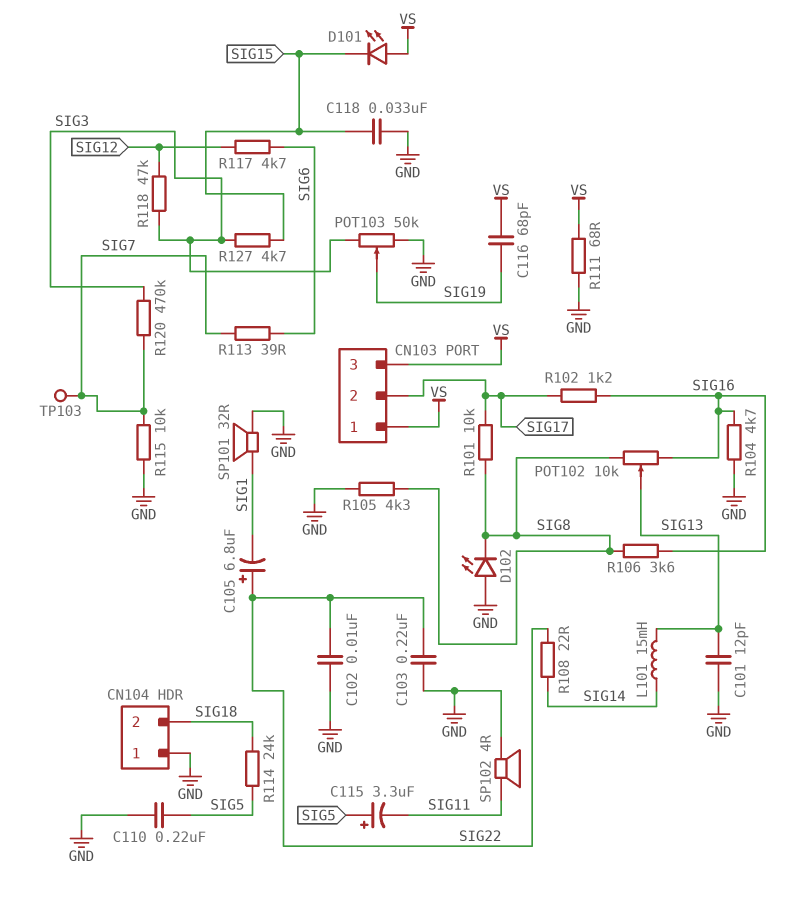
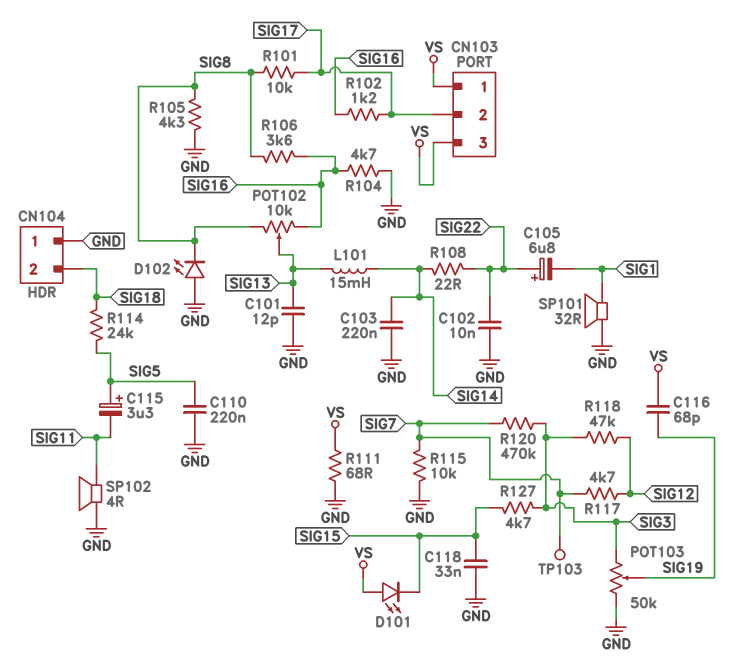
C103: 220nF (GND, SIG22) -> 220nF (GND, SIG14)
R113: 39 (SIG6, SIG7) -> none
R117: 4.7k (SIG6, SIG12) -> 4.7k (SIG7, SIG12)

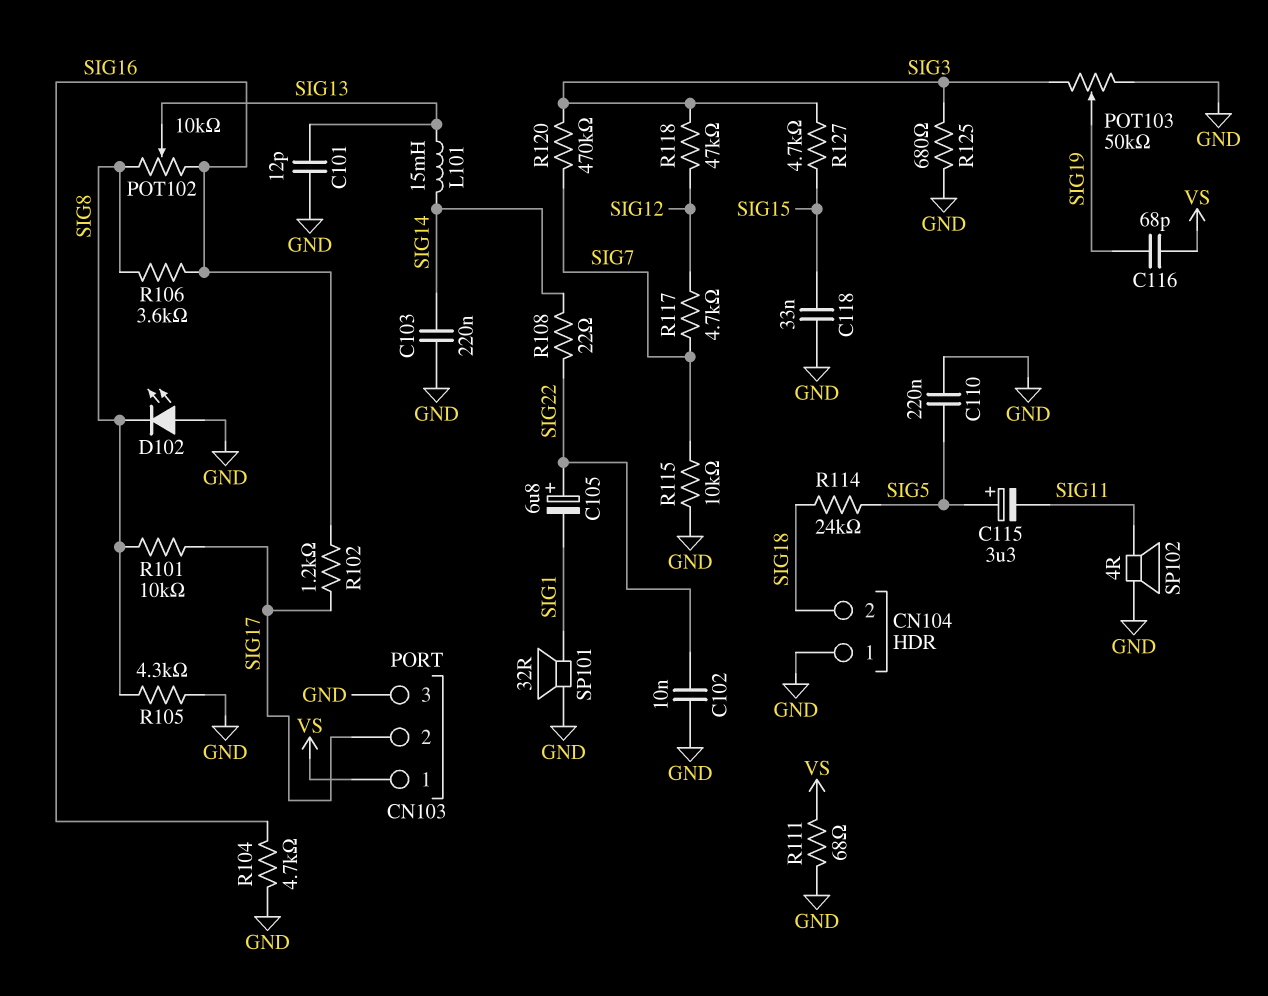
CN103 pin 3: VS -> GND
D101: LED (A VS, K SIG15) -> none
R125: none -> 680 (GND, SIG3)
TP103: test point (SIG7) -> none

